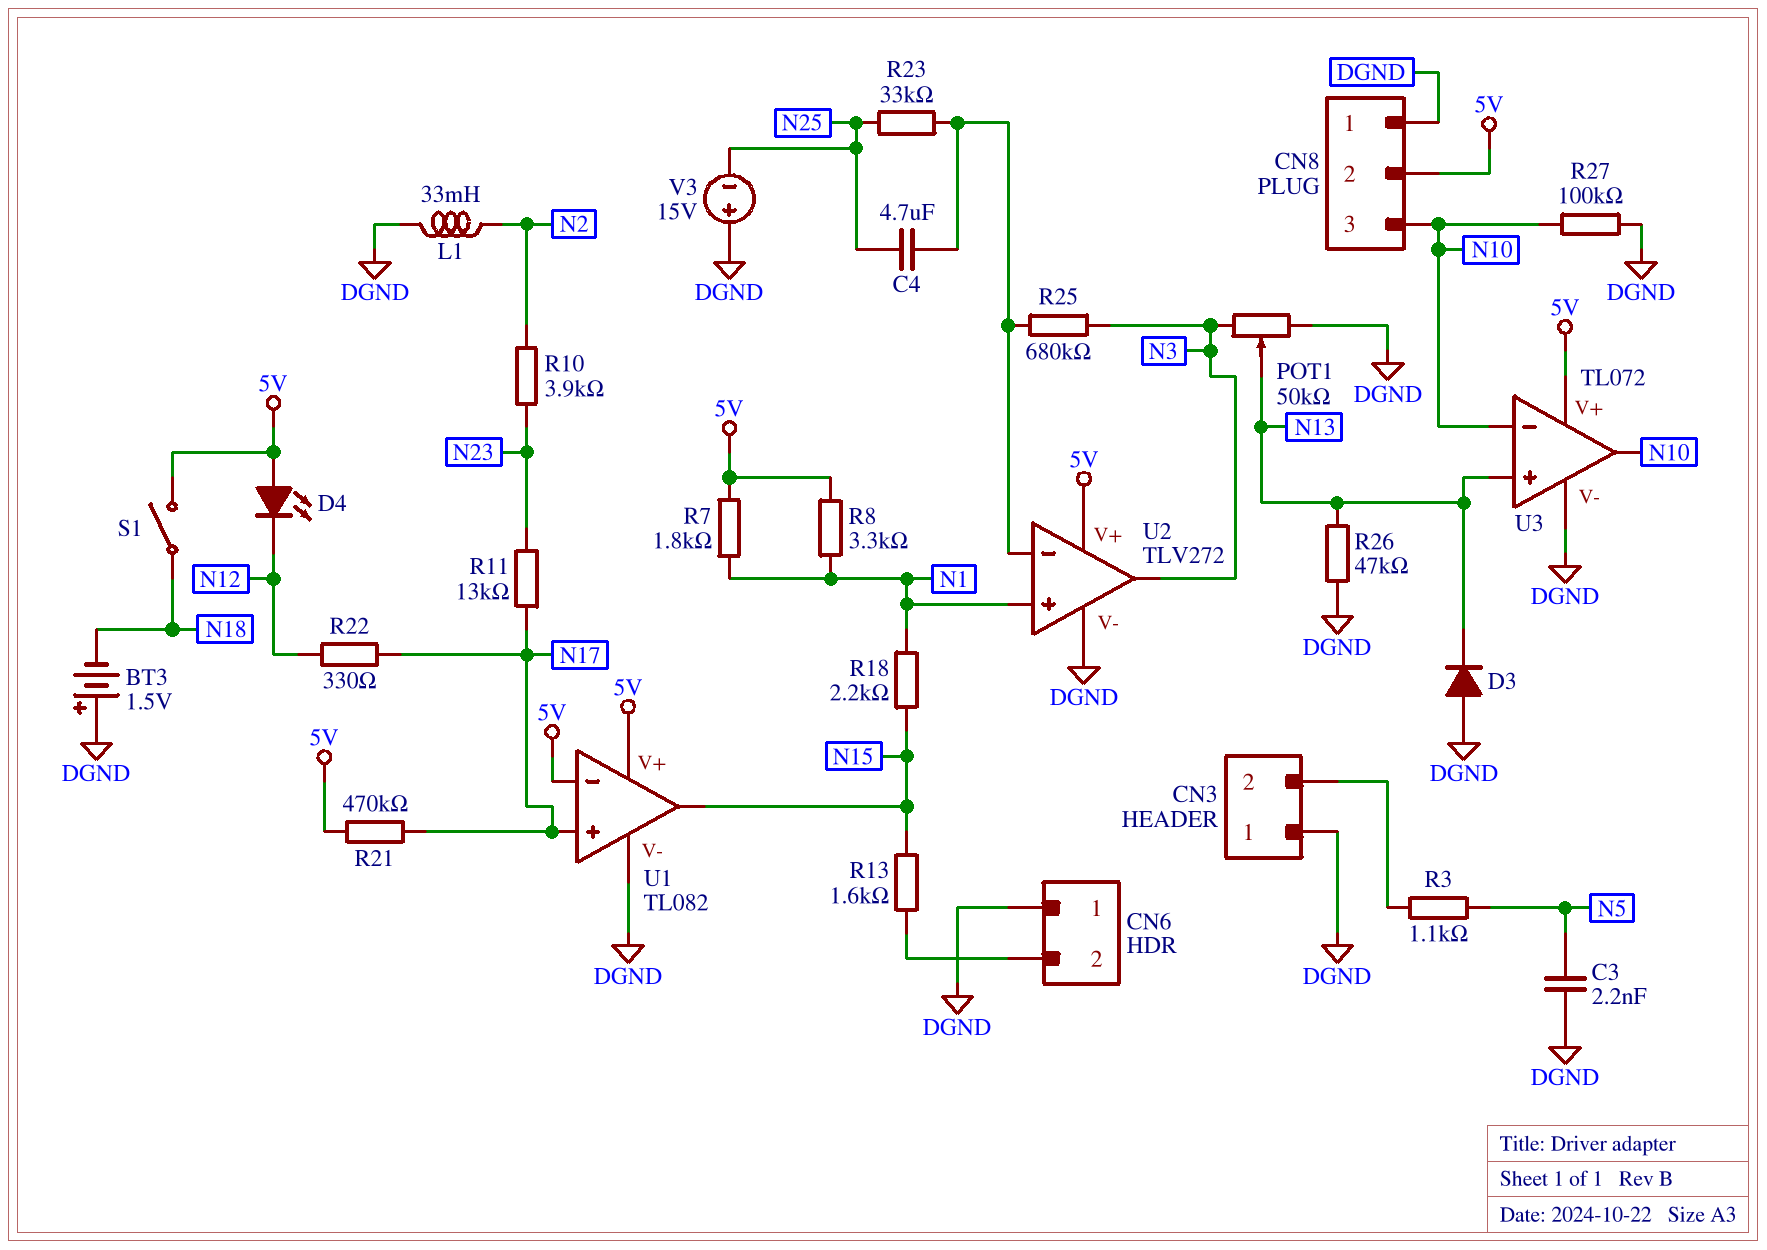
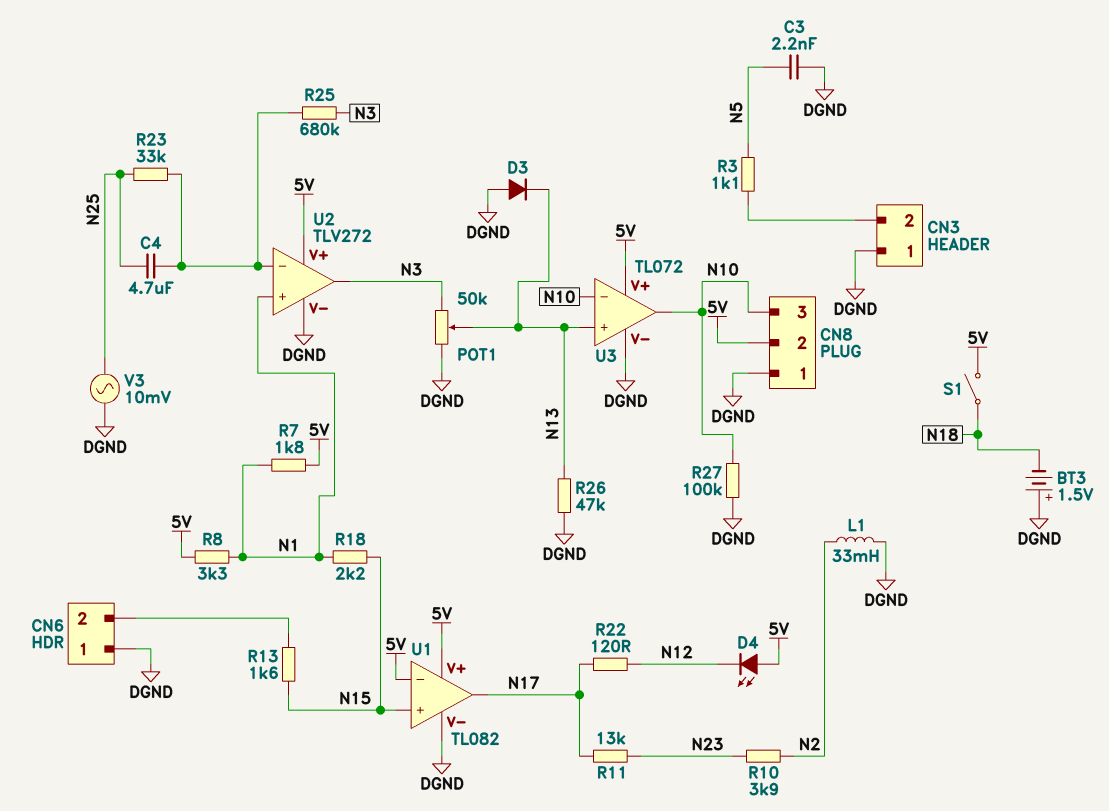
R21: 470k (5V, N17) -> none
R22: 330 (N12, N17) -> 120 (N12, N17)
U1 pin in+: N17 -> N15
U1 pin out: N15 -> N17
V3: 15V (plus DGND, minus N25) -> AC 10mV (DGND, N25)

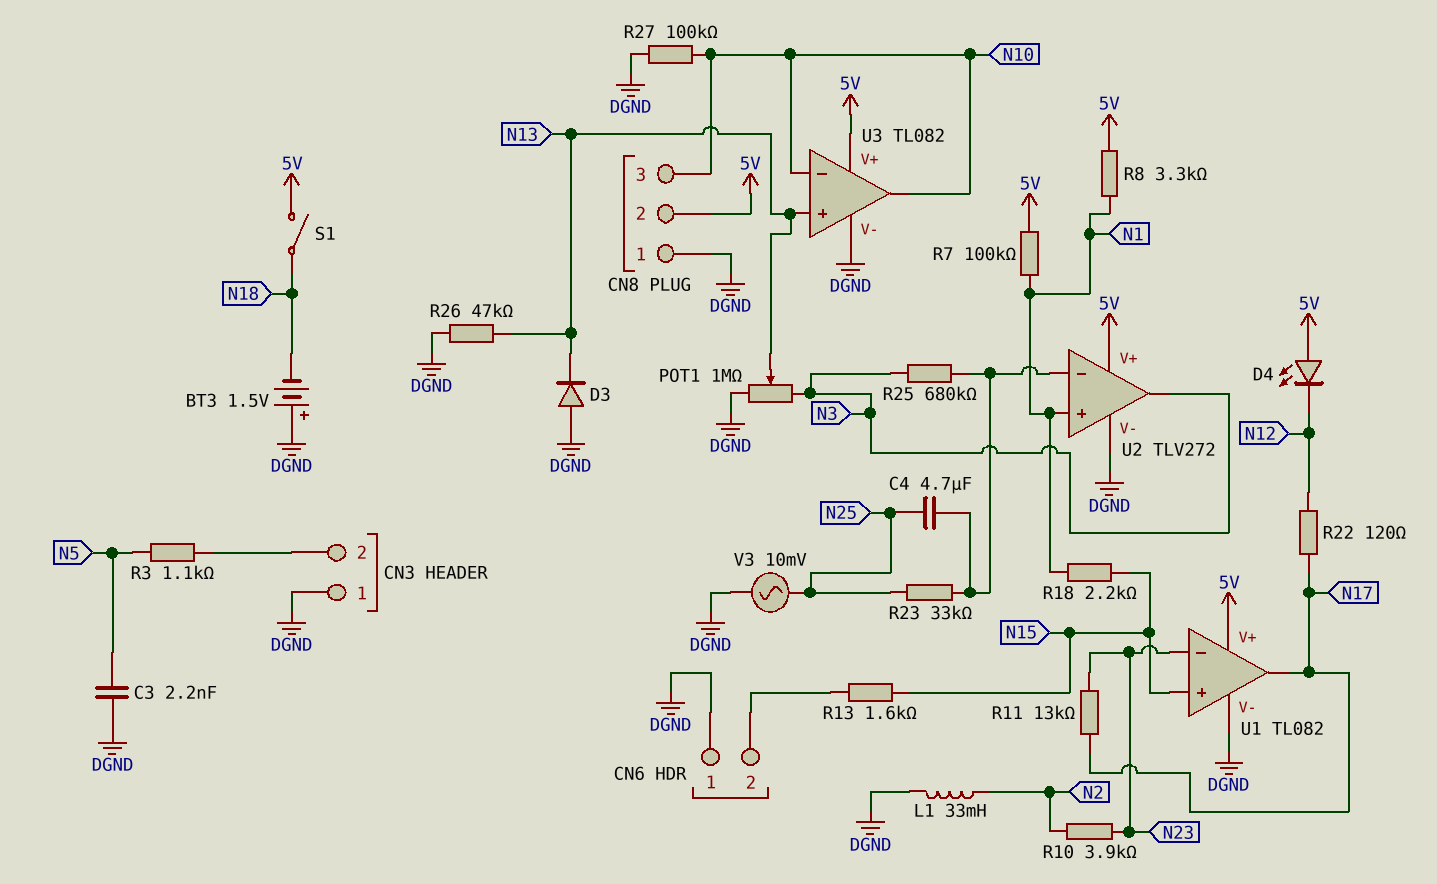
POT1: 50k (DGND, N3, wiper N13) -> 1M (DGND, N3, wiper N13)
R7: 1.8k (5V, N1) -> 100k (5V, N1)
U1 pin in-: 5V -> N23
U3: TL072 -> TL082

